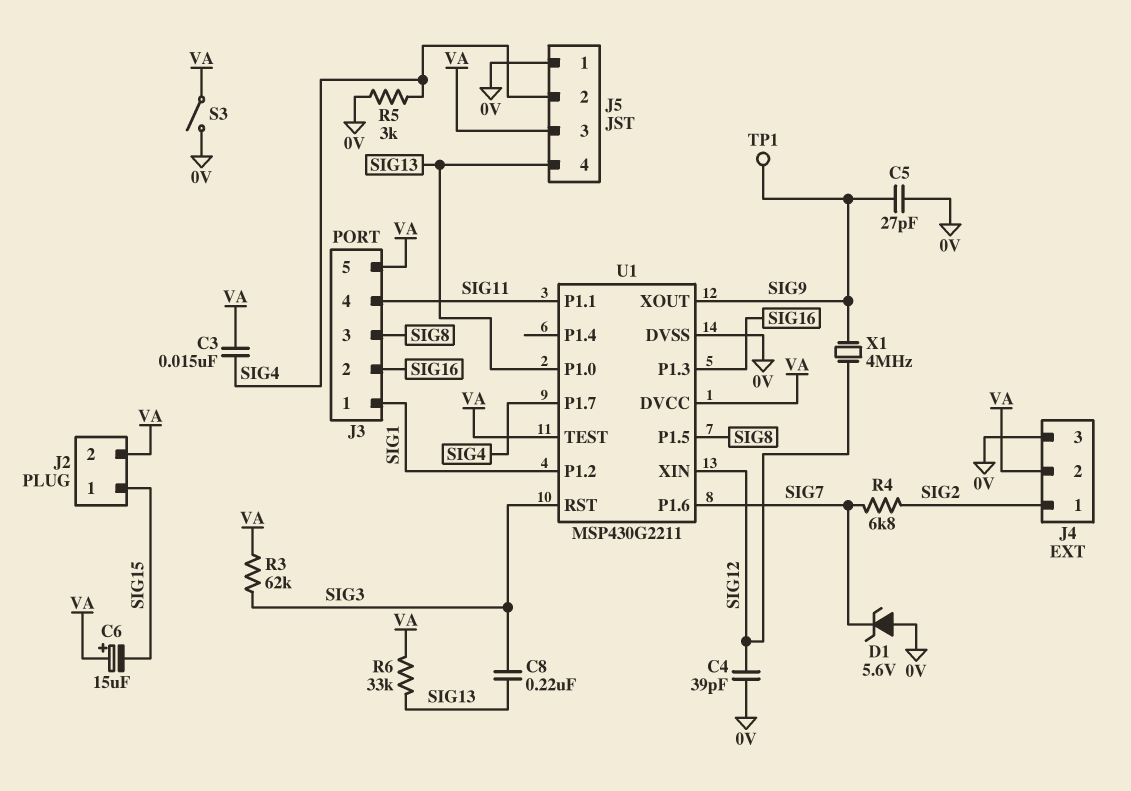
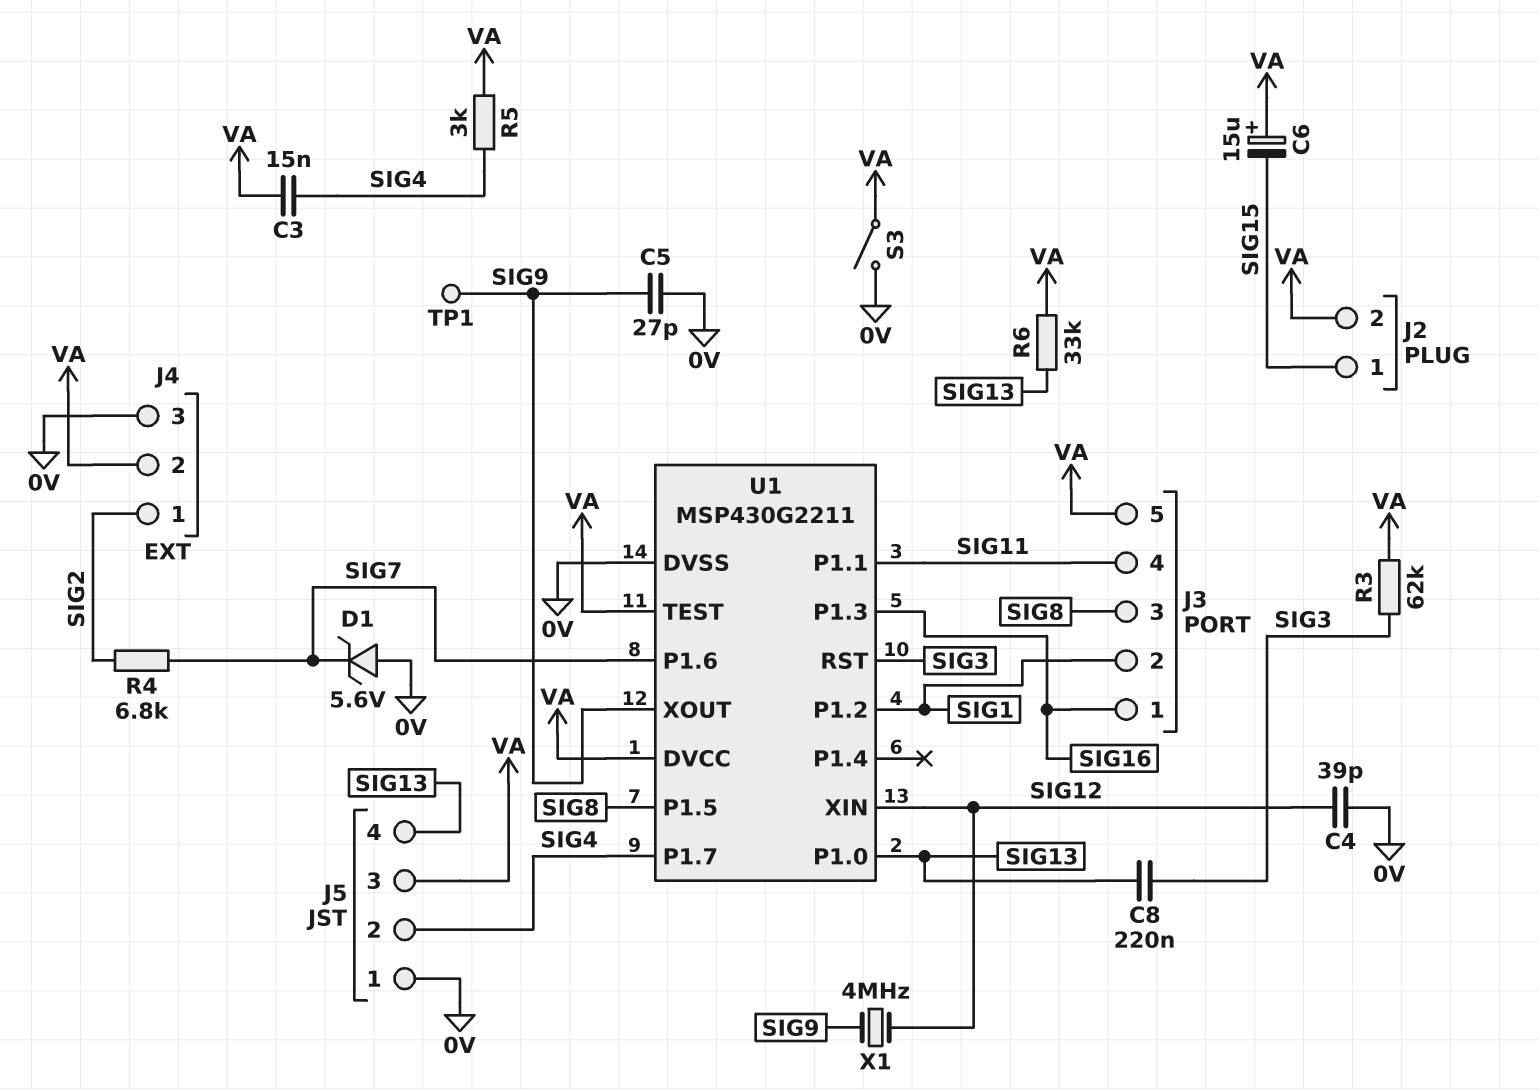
J3 pin 1: SIG1 -> SIG16
J3 pin 2: SIG16 -> SIG1
R5: 3k (0V, SIG4) -> 3k (SIG4, VA)

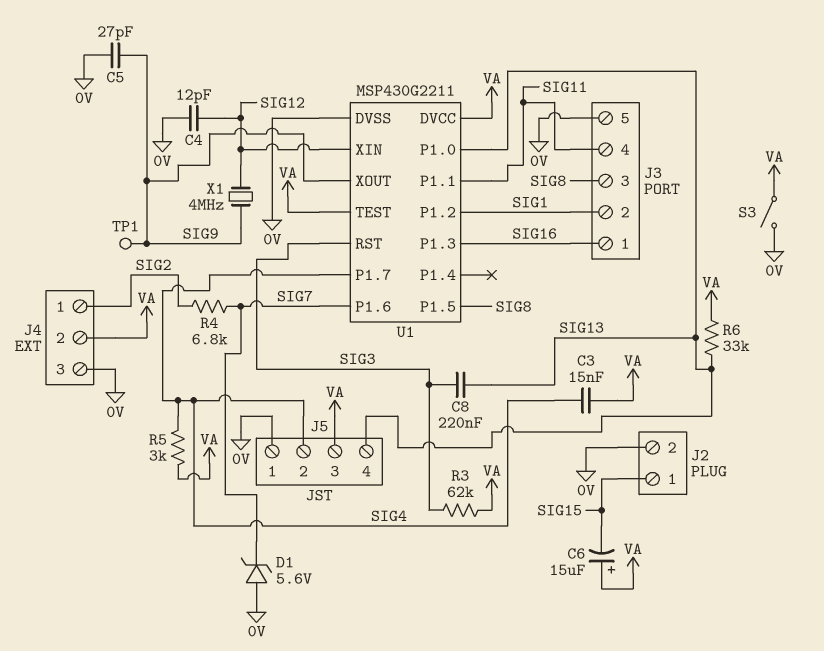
C4: 39pF (0V, SIG12) -> 12pF (0V, SIG12)
J2 pin 2: VA -> 0V
J3 pin 5: VA -> 0V

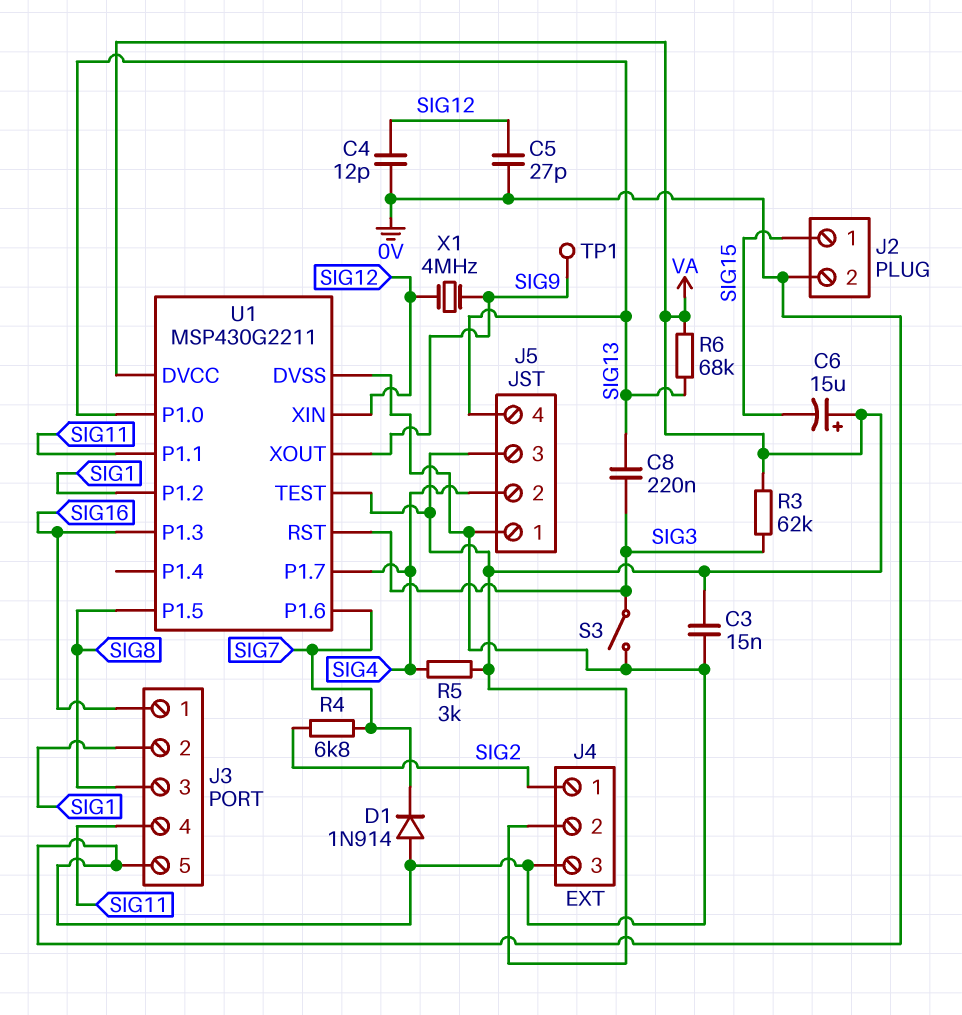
C3: 15nF (SIG4, VA) -> 15nF (0V, VA)
C5: 27pF (0V, SIG9) -> 27pF (0V, SIG12)
D1: zener 5.6V (A 0V, K SIG7) -> diode 1N914 (A 0V, K SIG7)
R6: 33k (SIG13, VA) -> 68k (SIG13, VA)
S3: switch (0V, VA) -> switch (0V, SIG3)

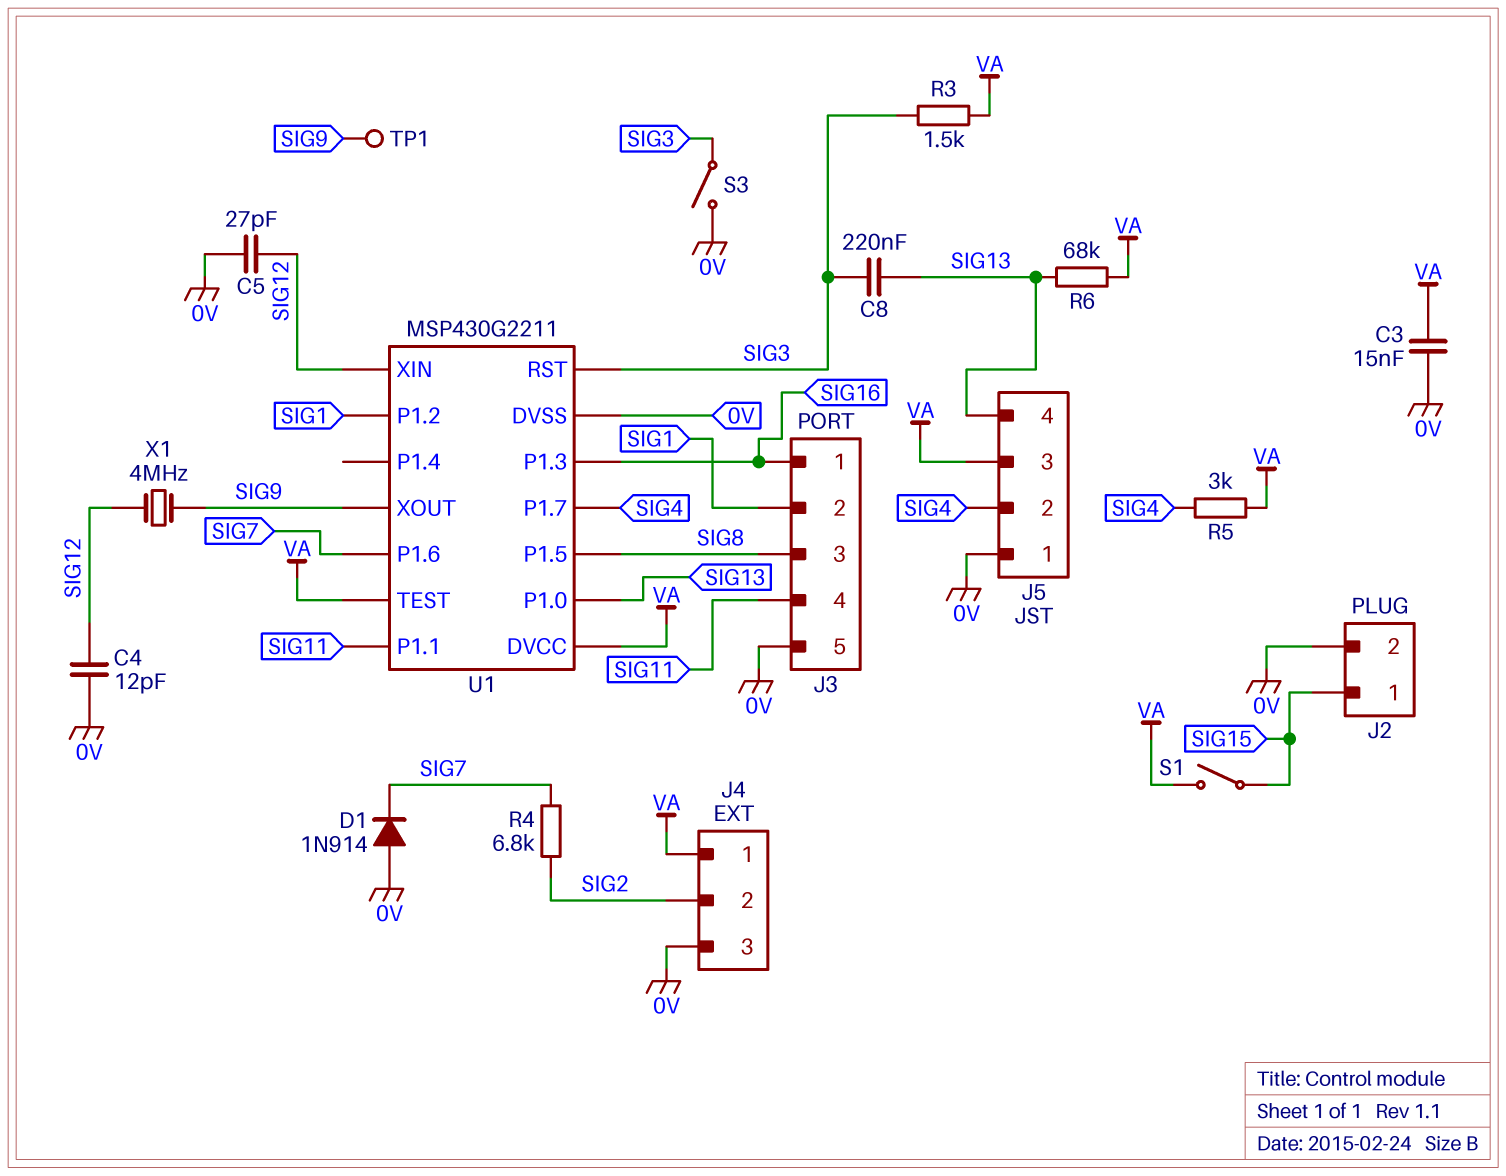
C6: 15uF (plus VA, minus SIG15) -> none
J4 pin 1: SIG2 -> VA
J4 pin 2: VA -> SIG2
R3: 62k (SIG3, VA) -> 1.5k (SIG3, VA)
S1: none -> switch (SIG15, VA)

